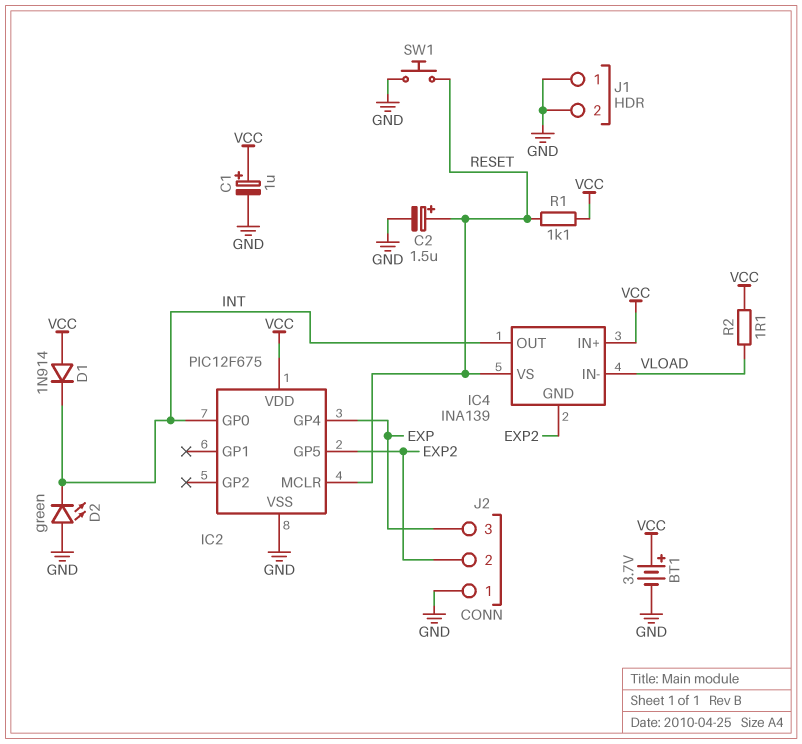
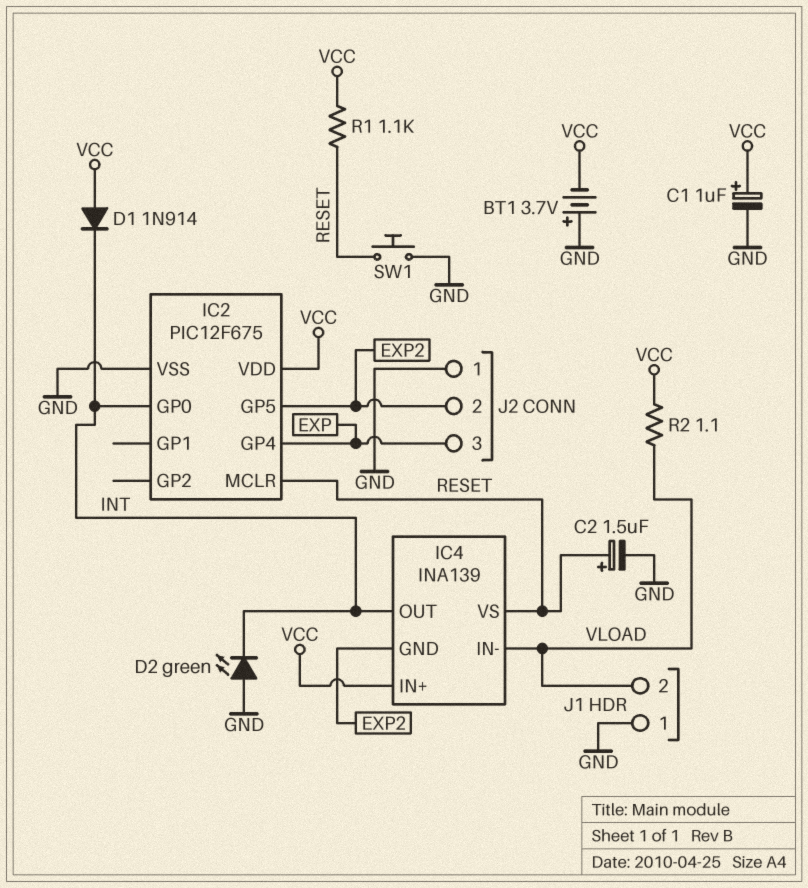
BT1: 3.7V (plus VCC, minus GND) -> 3.7V (plus GND, minus VCC)
J1 pin 2: GND -> VLOAD

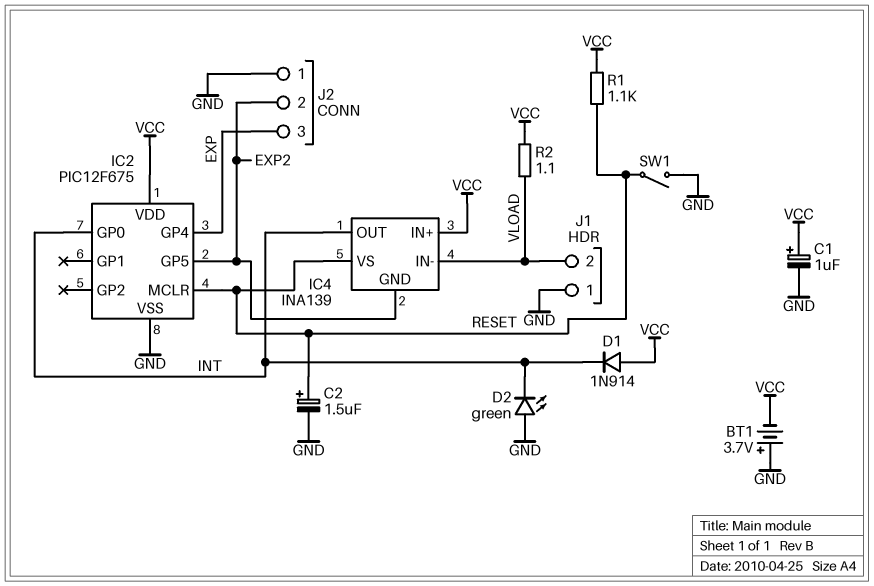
SW1: button (GND, RESET) -> switch (GND, RESET)

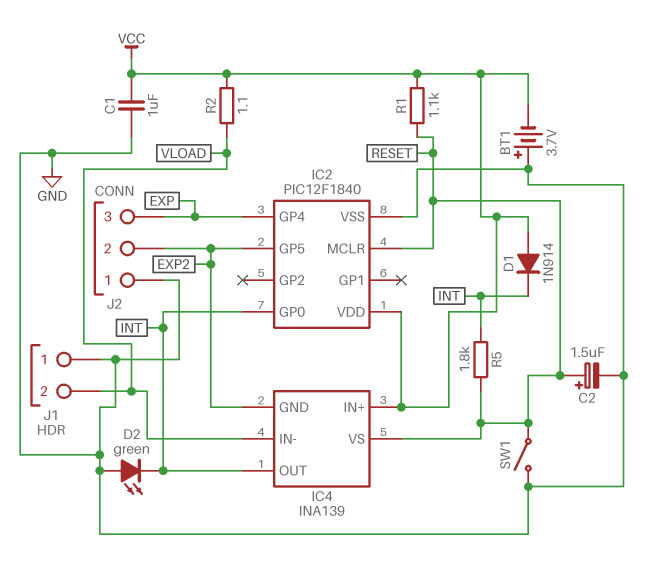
C1: 1uF (plus VCC, minus GND) -> 1uF (GND, VCC)
IC2: PIC12F675 -> PIC12F1840
R5: none -> 1.8k (INT, RESET)

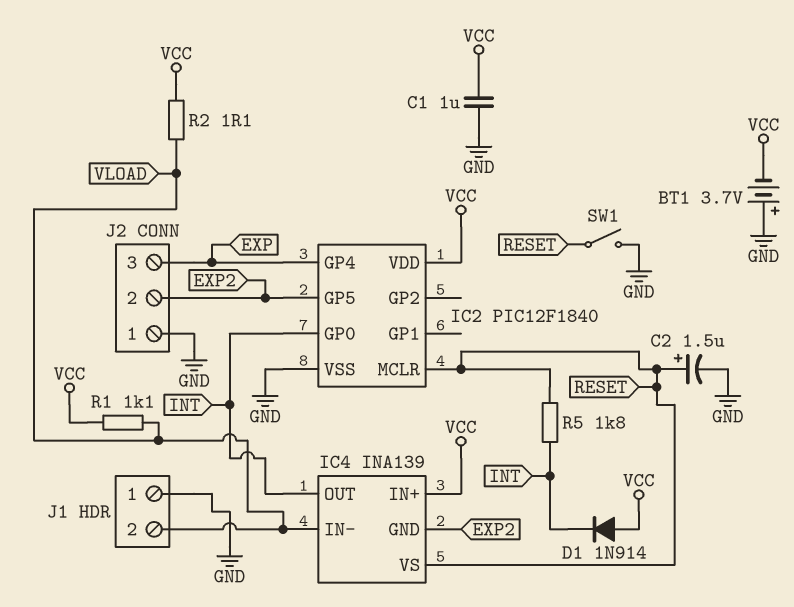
D2: LED green (A GND, K INT) -> none
R1: 1.1k (RESET, VCC) -> 1.1k (VCC, VLOAD)

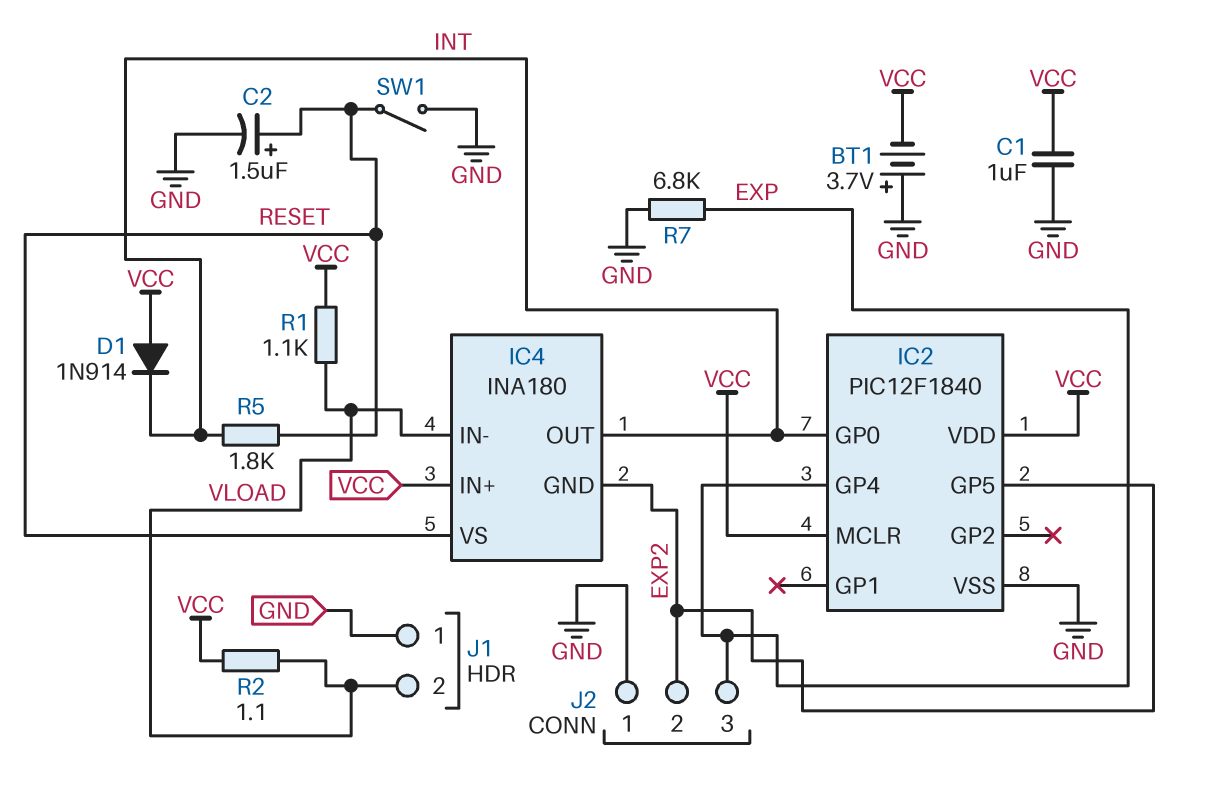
IC2 pin MCLR: RESET -> VCC
IC4: INA139 -> INA180
R7: none -> 6.8k (EXP, GND)

